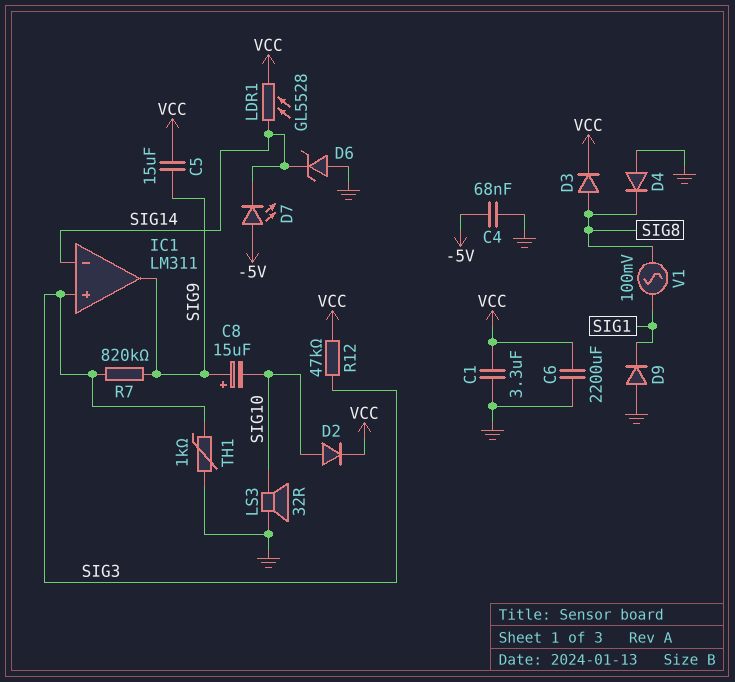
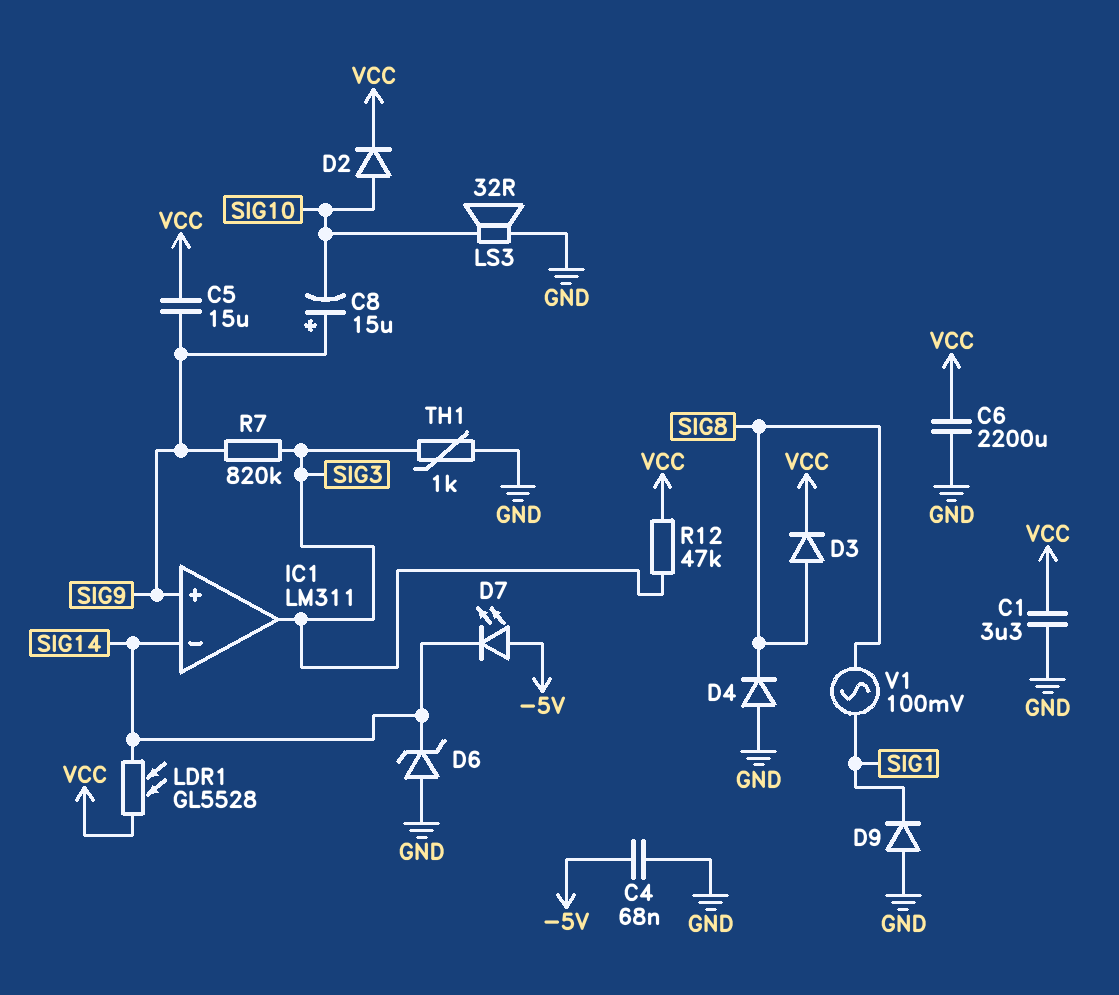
IC1 pin in+: SIG3 -> SIG9
IC1 pin out: SIG9 -> SIG3

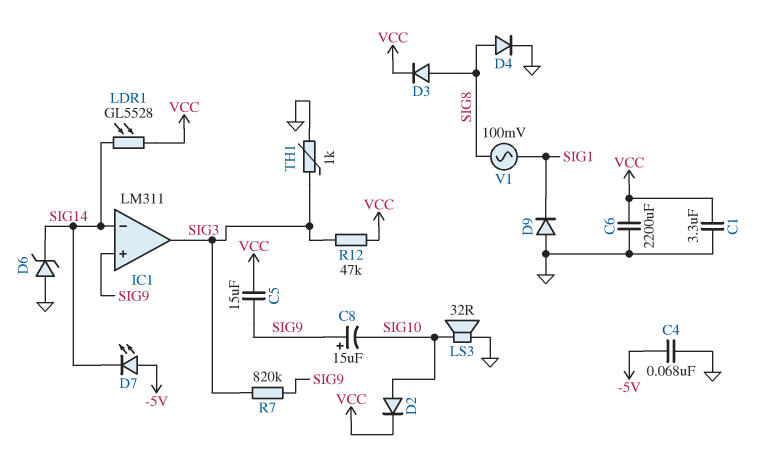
D4: diode (A GND, K SIG8) -> diode (A SIG8, K GND)

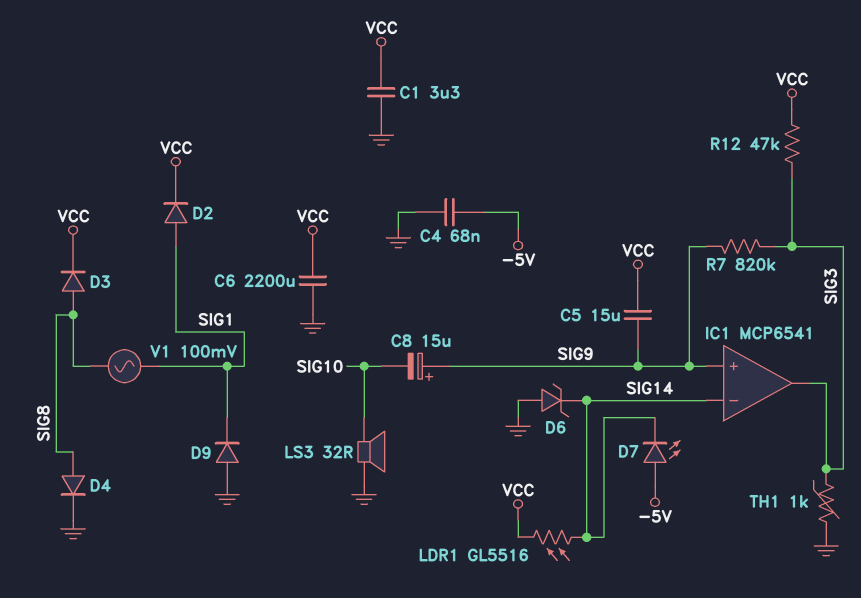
D2: diode (A SIG10, K VCC) -> diode (A SIG1, K VCC)
IC1: LM311 -> MCP6541
LDR1: GL5528 (SIG14, VCC) -> GL5516 (SIG14, VCC)

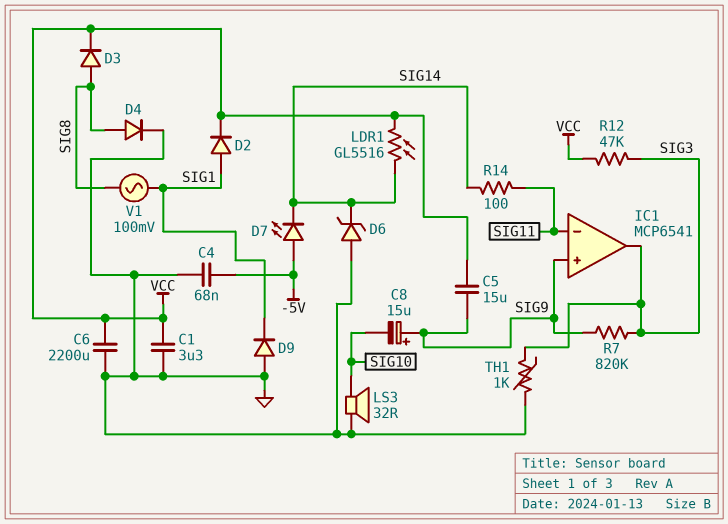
IC1 pin in-: SIG14 -> SIG11
R14: none -> 100 (SIG11, SIG14)

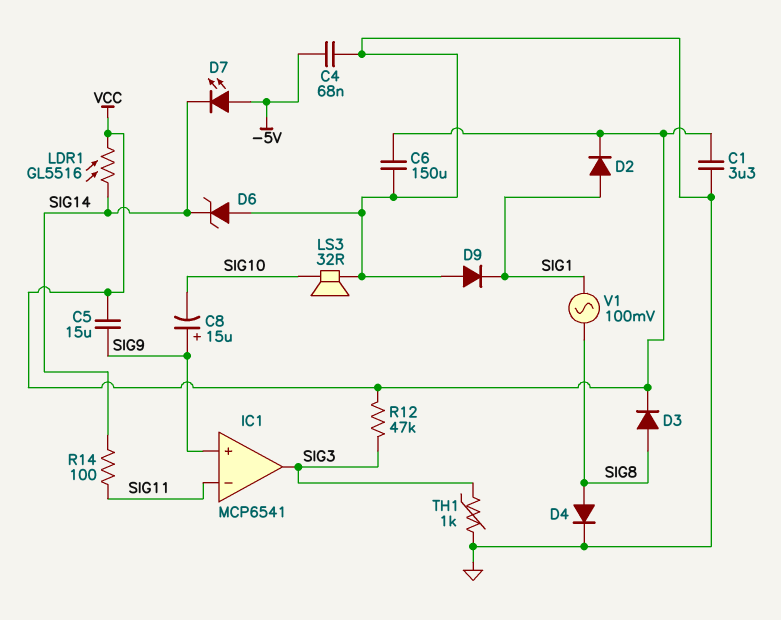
C6: 2200uF (GND, VCC) -> 150uF (GND, VCC)
R7: 820k (SIG3, SIG9) -> none

